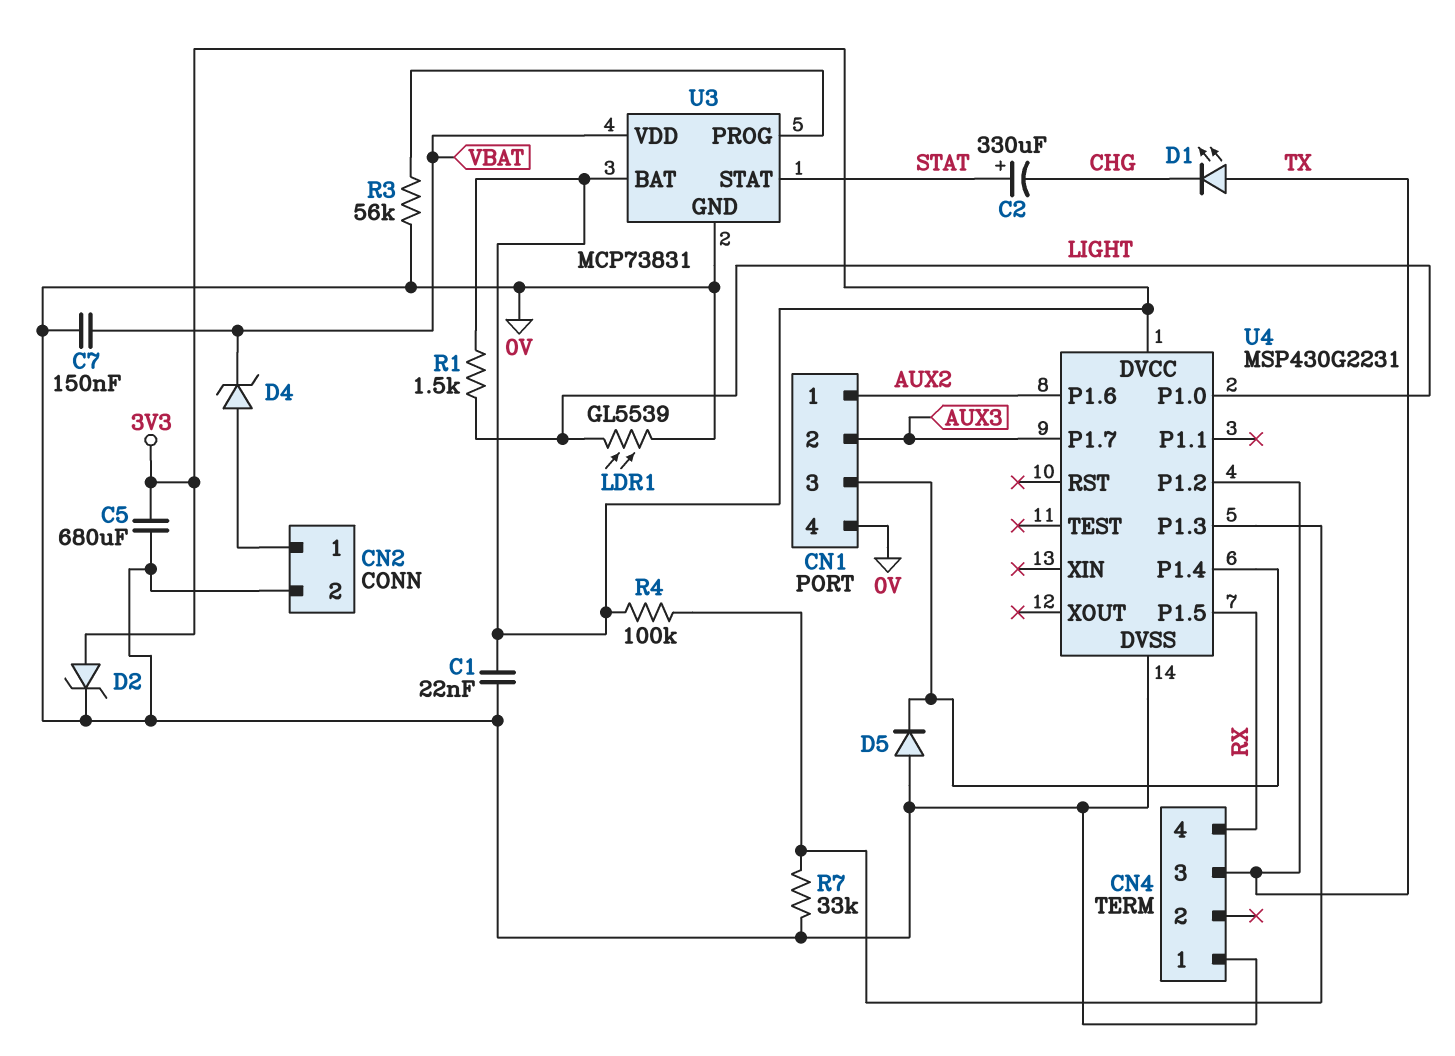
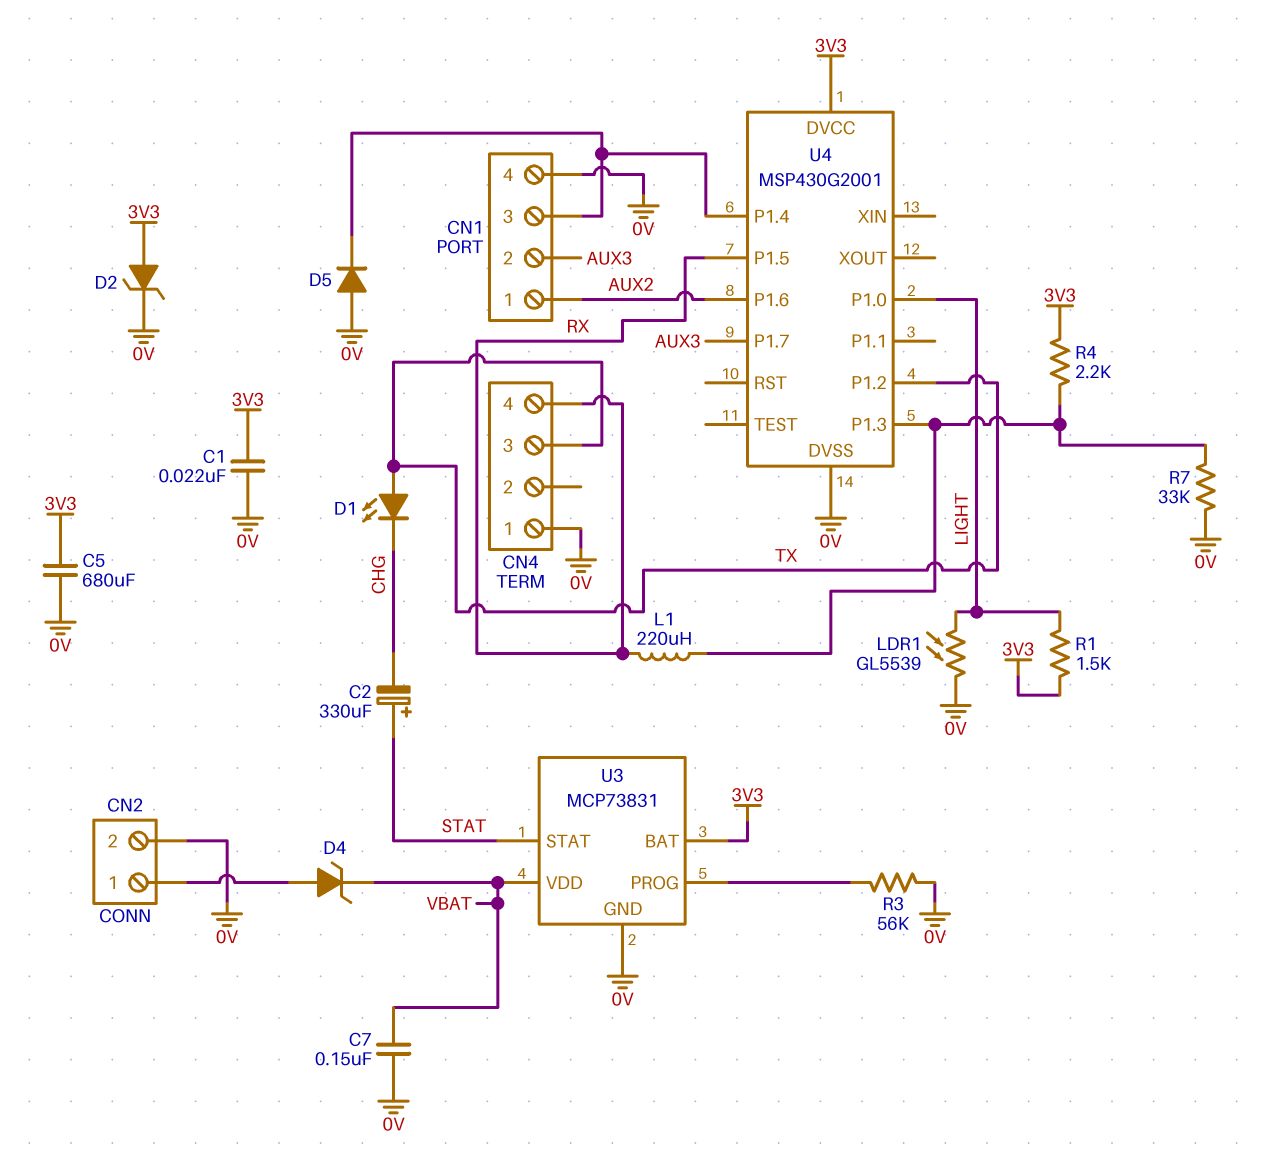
L1: none -> 220uH (RX, U4/P1.3)
R4: 100k (3V3, U4/P1.3) -> 2.2k (3V3, U4/P1.3)
U4: MSP430G2231 -> MSP430G2001

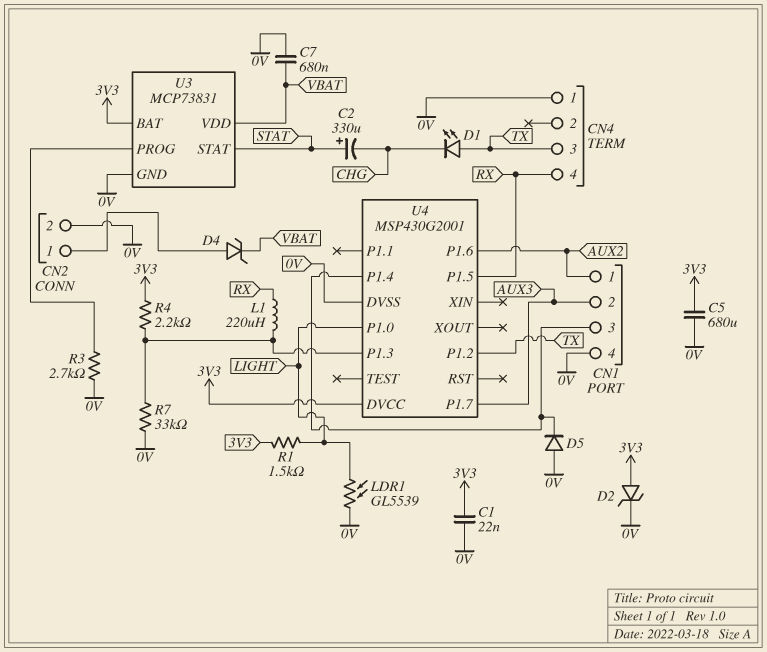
C7: 150nF (0V, VBAT) -> 680nF (0V, VBAT)
R3: 56k (0V, U3/PROG) -> 2.7k (0V, U3/PROG)

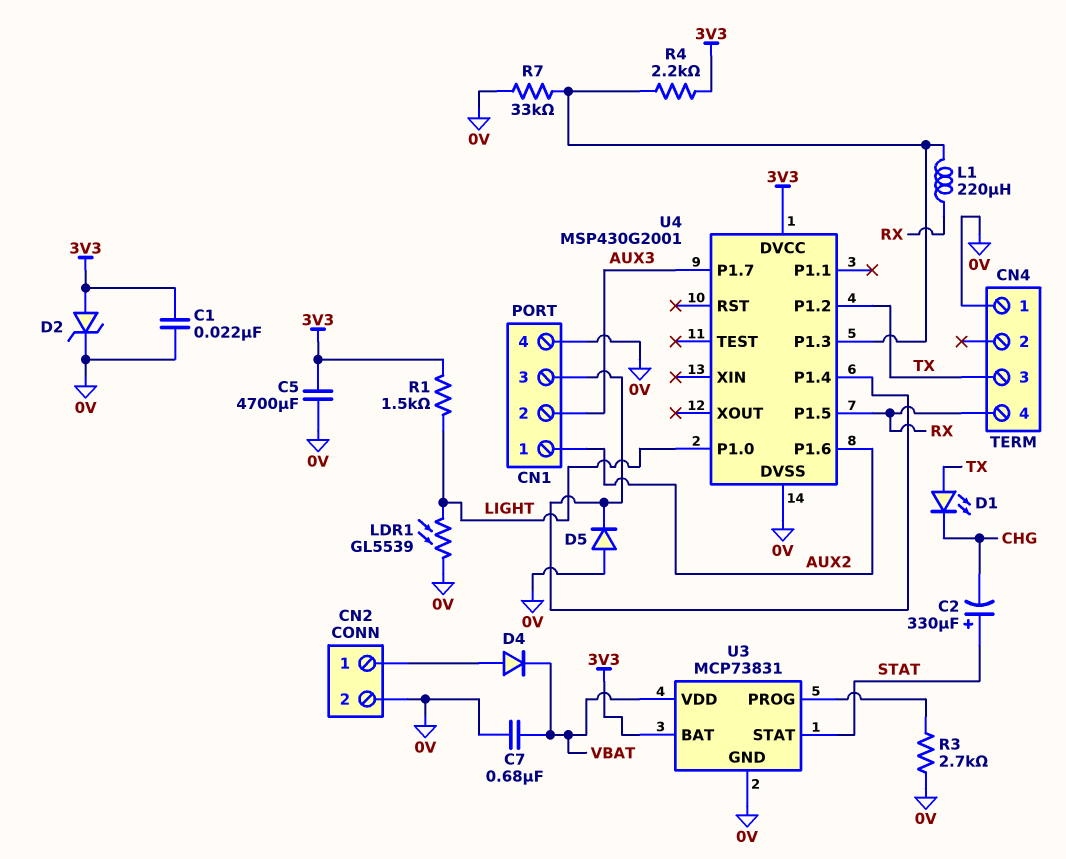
C5: 680uF (0V, 3V3) -> 4700uF (0V, 3V3)
D4: zener (A CN2/1, K VBAT) -> diode (A CN2/1, K VBAT)

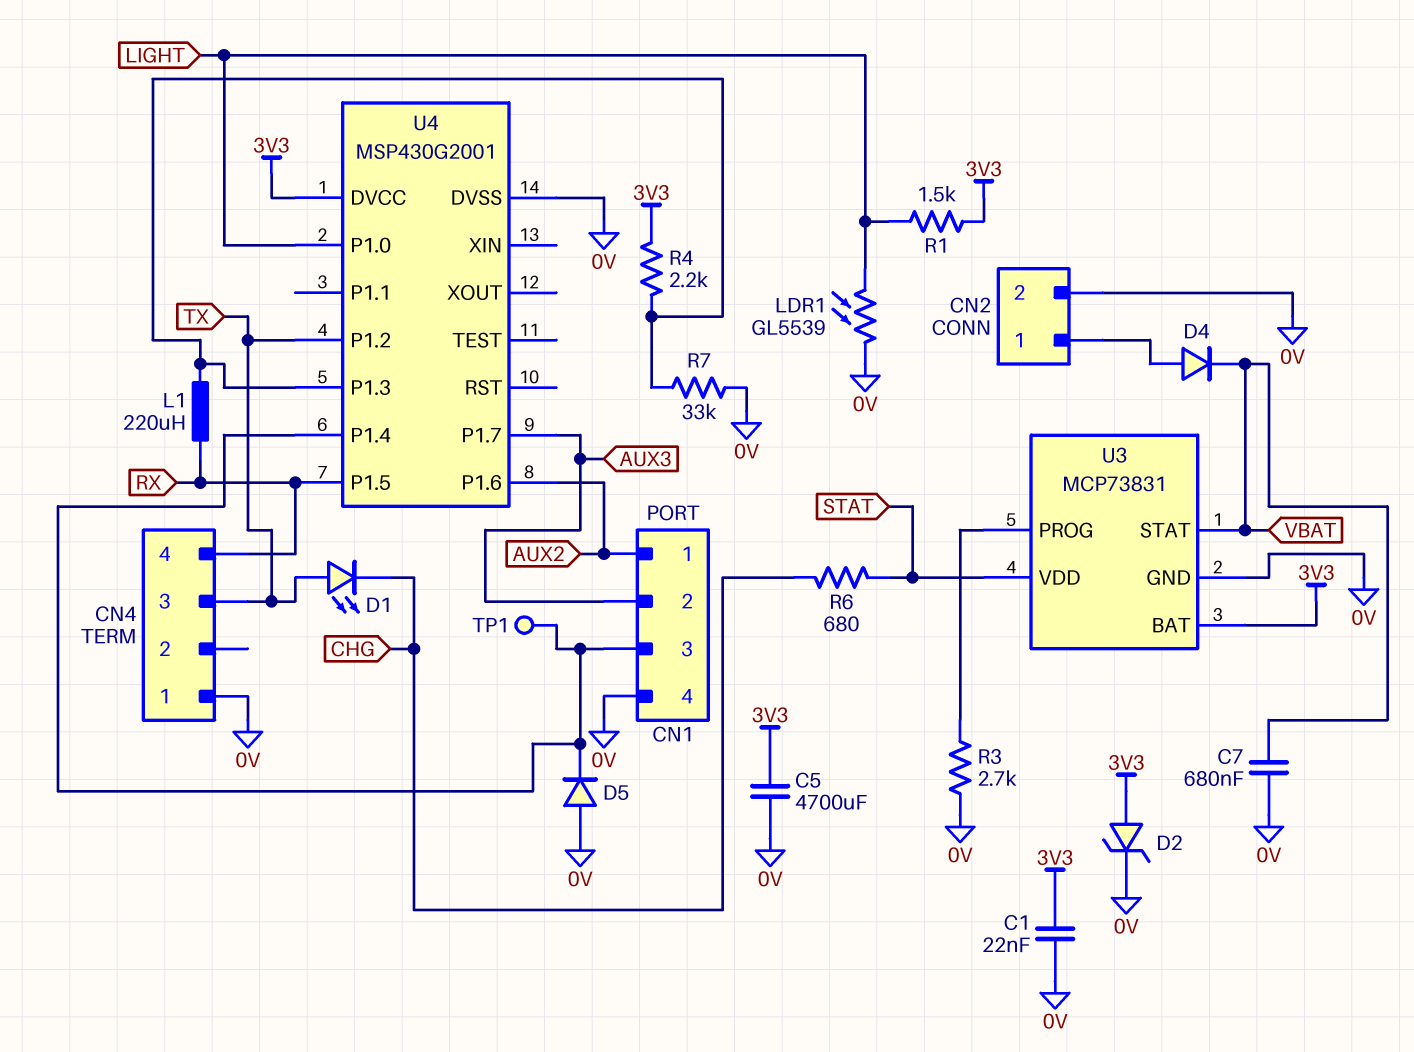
C2: 330uF (plus STAT, minus CHG) -> none
R6: none -> 680 (CHG, STAT)
TP1: none -> test point (CN1/3)
U3 pin STAT: STAT -> VBAT
U3 pin VDD: VBAT -> STAT

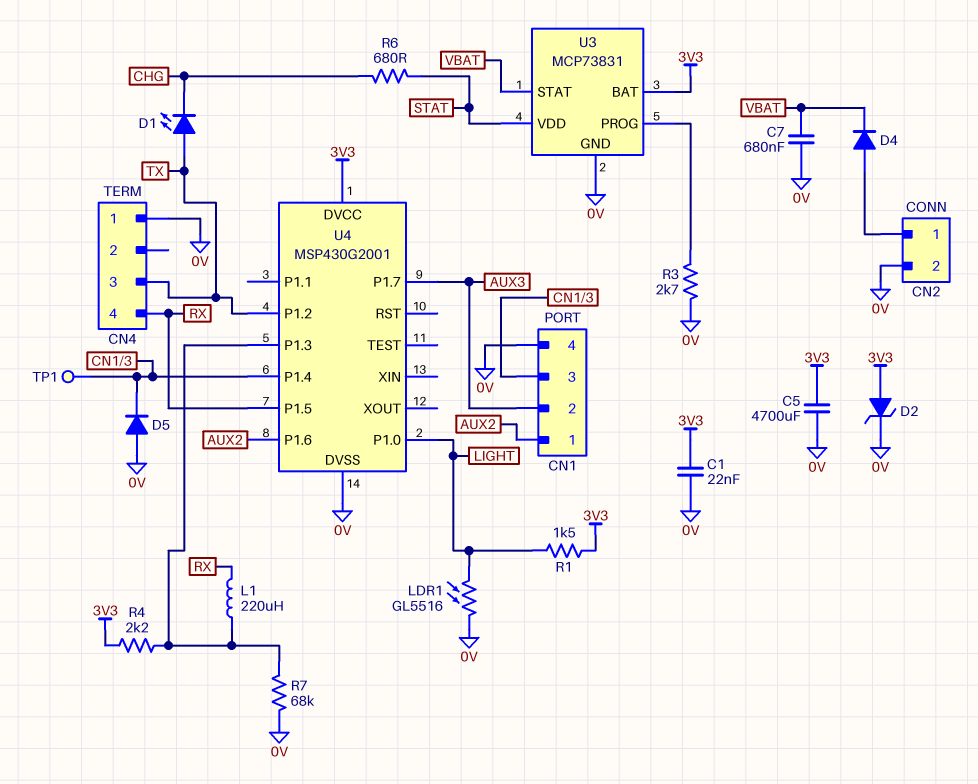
LDR1: GL5539 (0V, LIGHT) -> GL5516 (0V, LIGHT)
R7: 33k (0V, U4/P1.3) -> 68k (0V, U4/P1.3)

